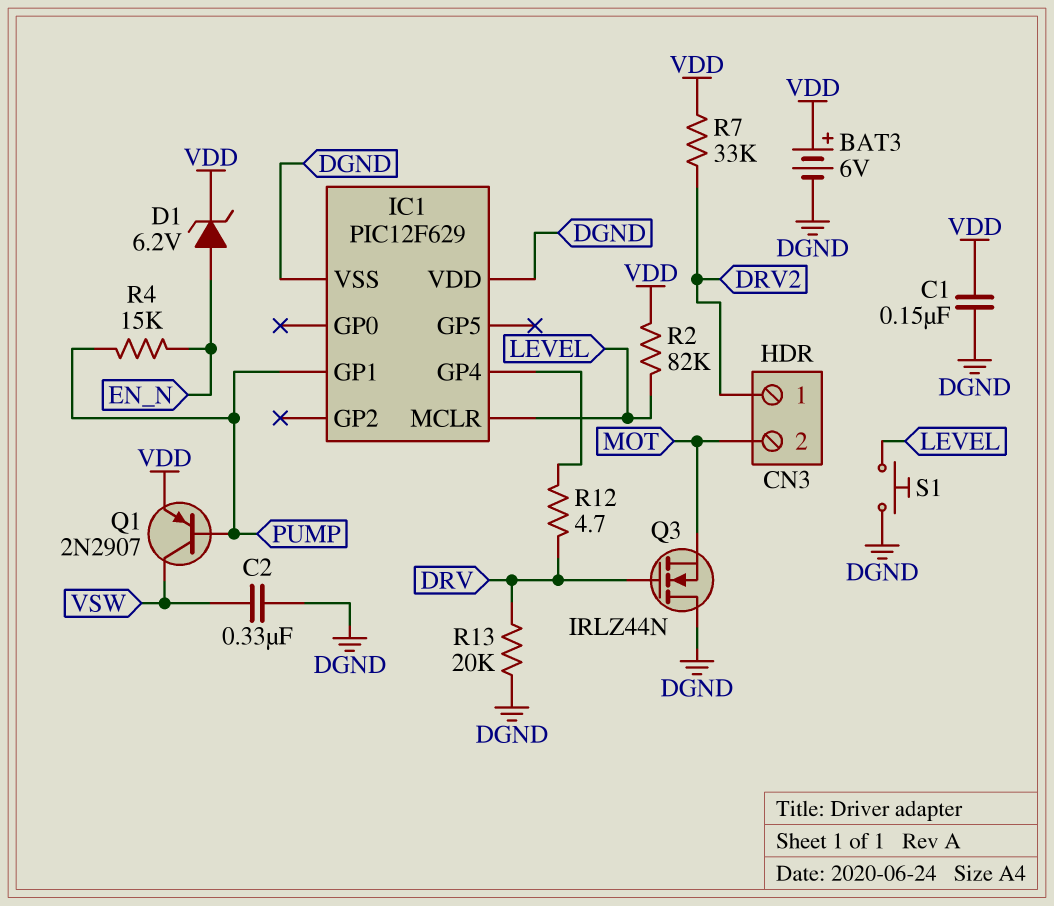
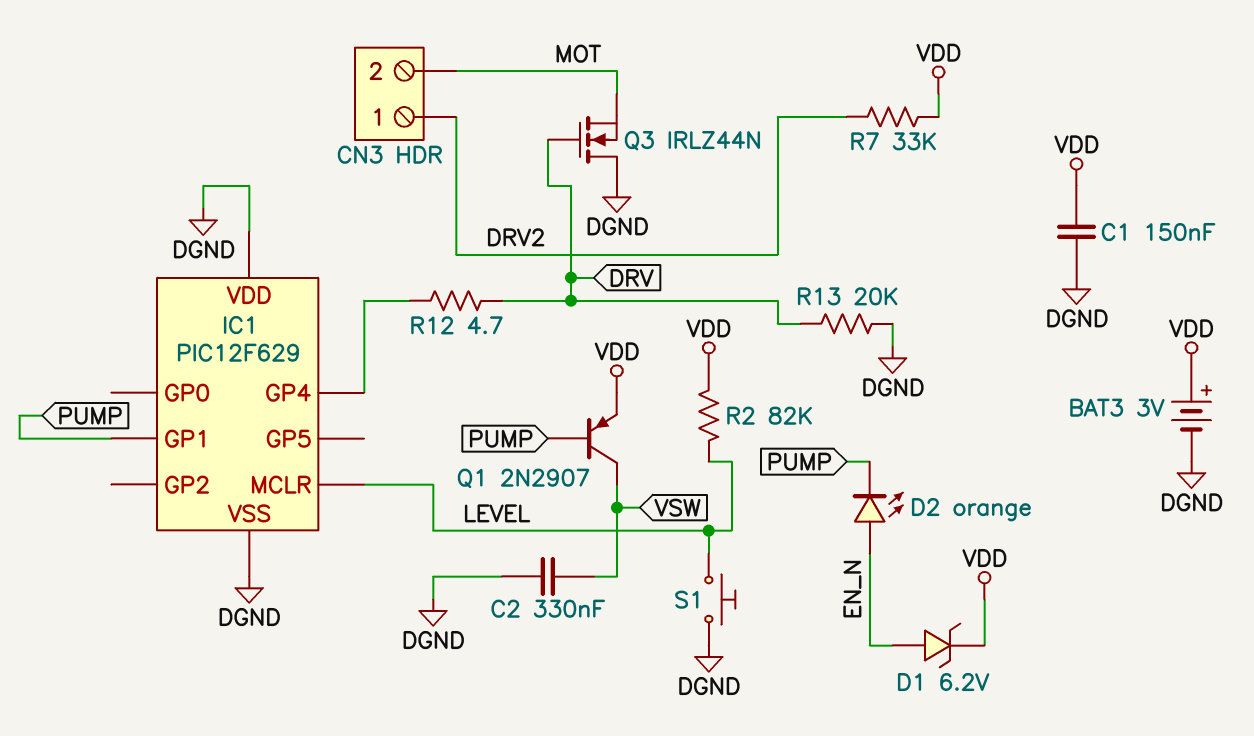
BAT3: 6V (plus VDD, minus DGND) -> 3V (plus VDD, minus DGND)
D2: none -> LED orange (A EN_N, K PUMP)
R4: 15k (EN_N, PUMP) -> none

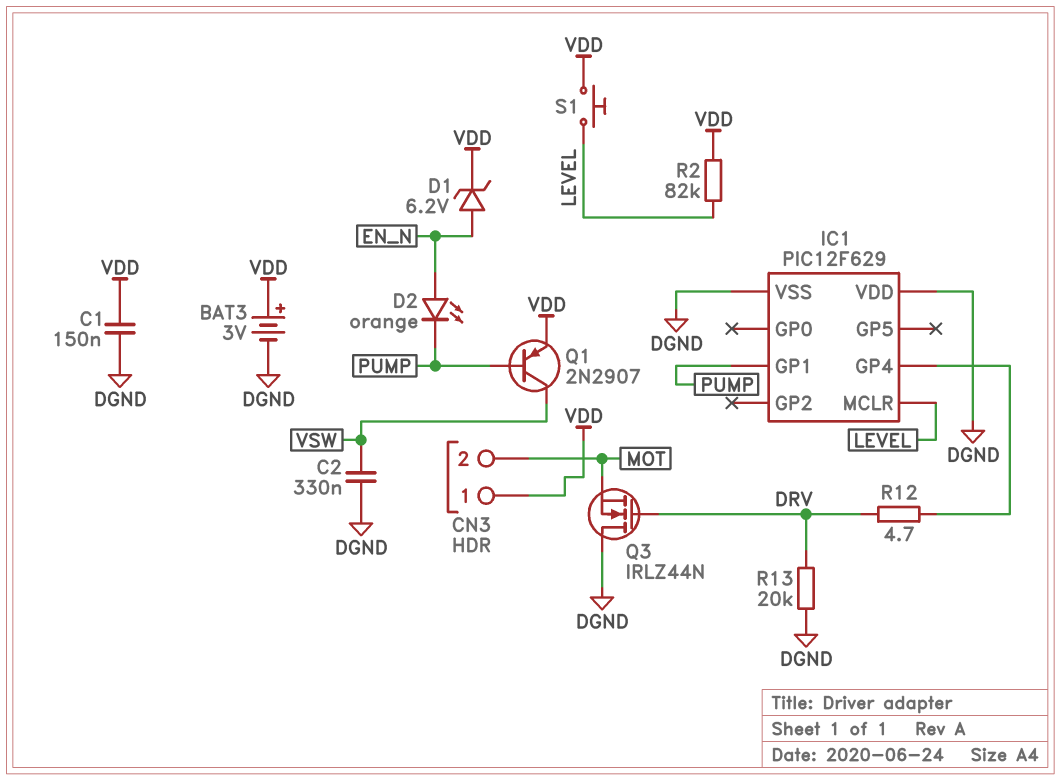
CN3 pin 1: DRV2 -> VDD
R7: 33k (DRV2, VDD) -> none
S1: button (DGND, LEVEL) -> button (LEVEL, VDD)

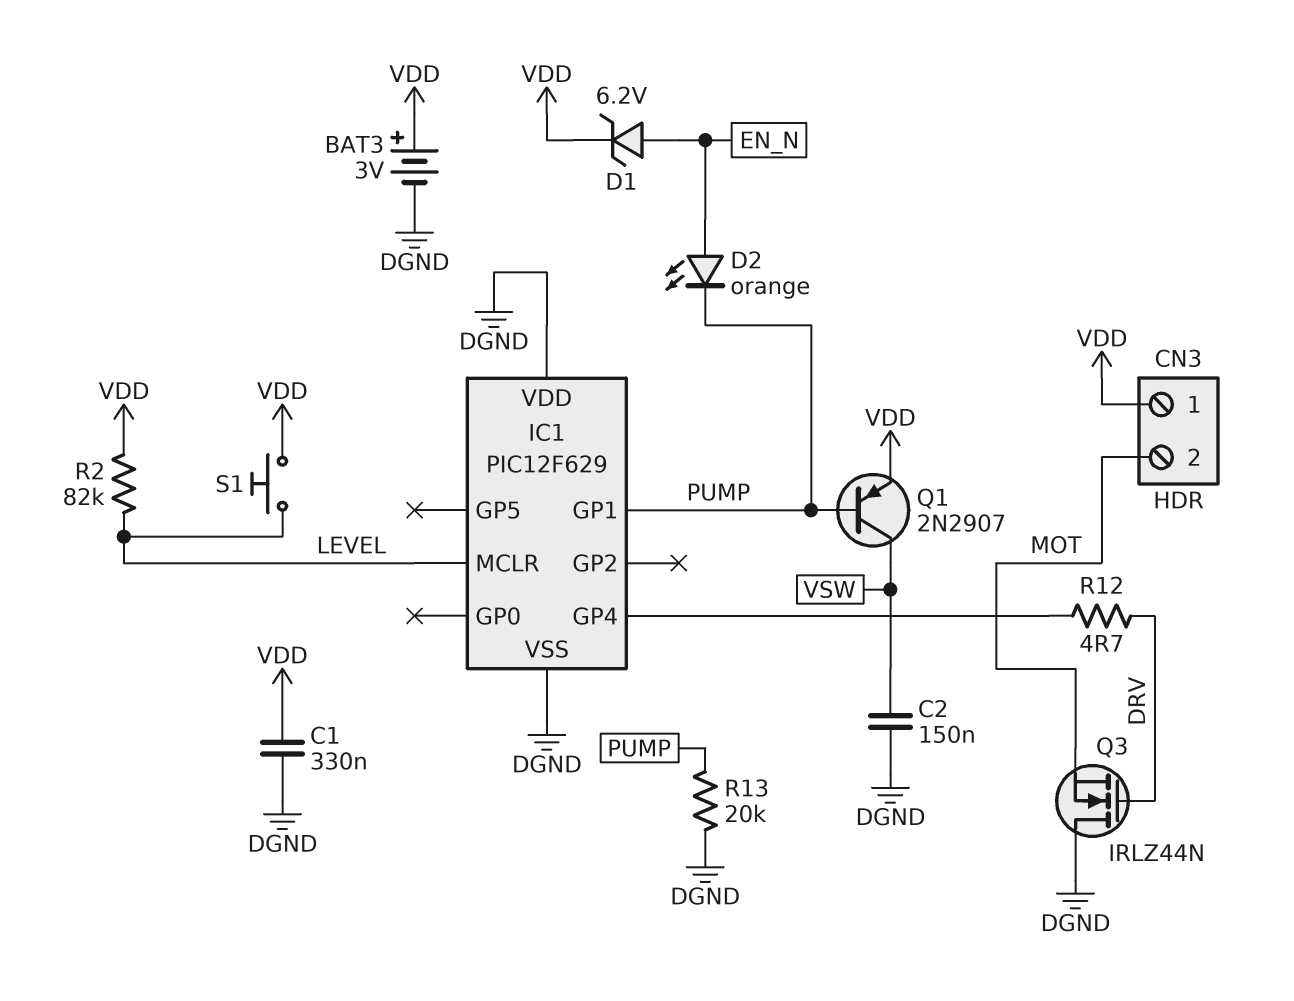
C1: 150nF (DGND, VDD) -> 330nF (DGND, VDD)
C2: 330nF (DGND, VSW) -> 150nF (DGND, VSW)
R13: 20k (DGND, DRV) -> 20k (DGND, PUMP)

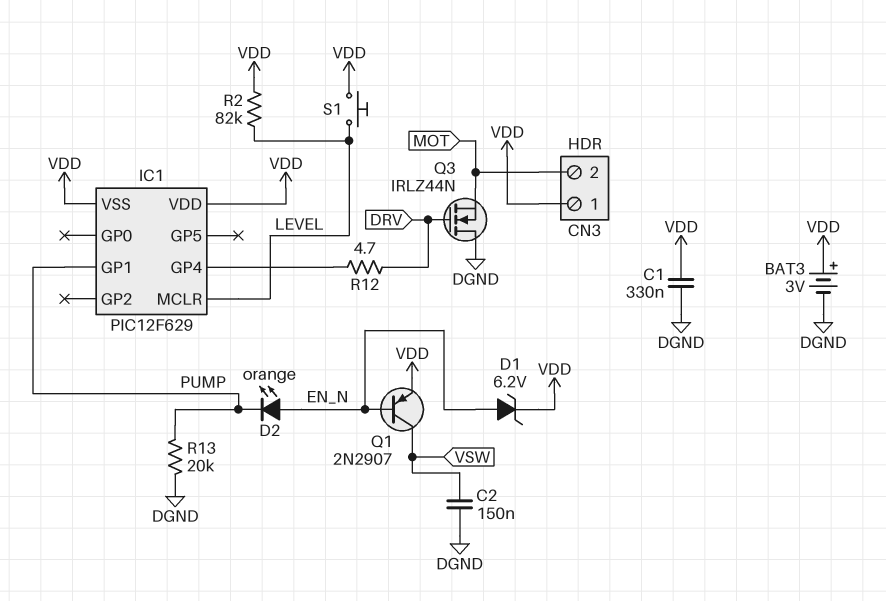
IC1 pin VDD: DGND -> VDD
IC1 pin VSS: DGND -> VDD
Q1: PNP 2N2907 (B PUMP, C VSW, E VDD) -> PNP 2N2907 (B EN_N, C VSW, E VDD)

